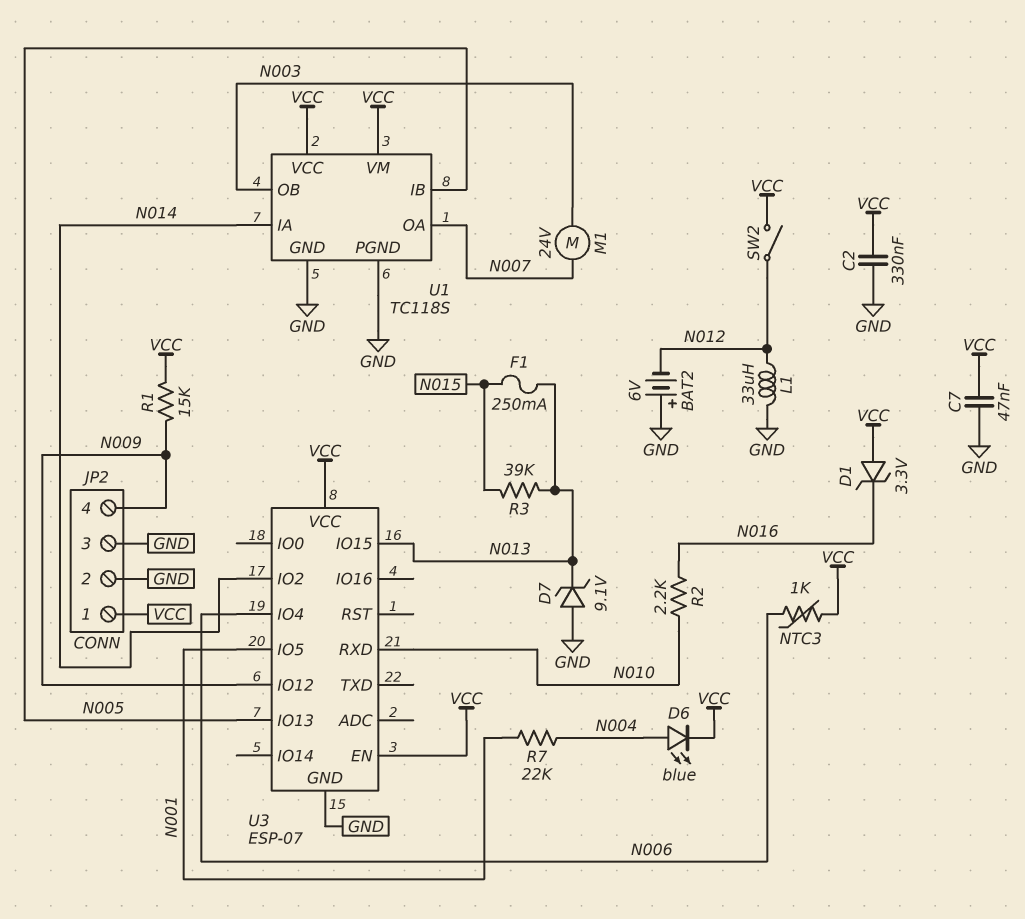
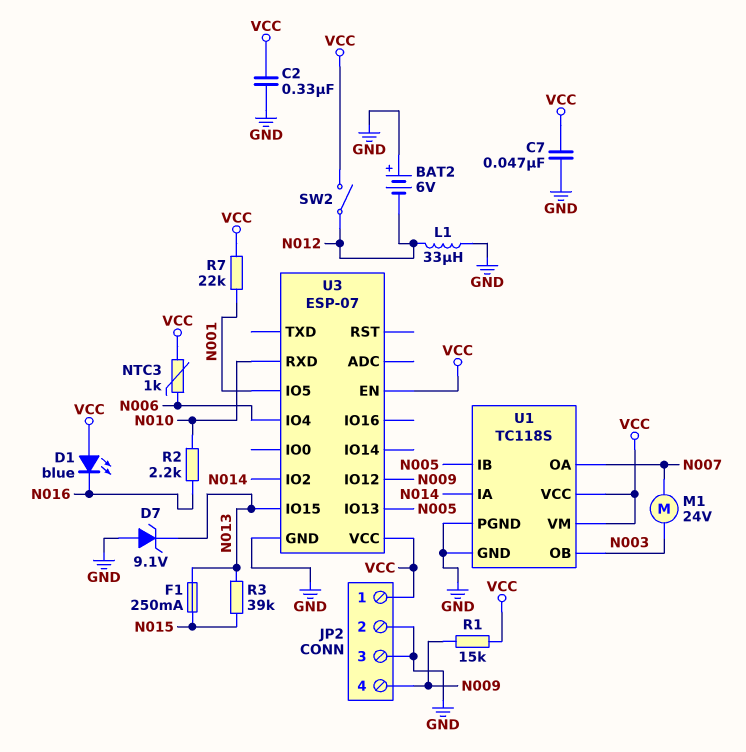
D1: zener 3.3V (A VCC, K N016) -> LED blue (A VCC, K N016)
D6: LED blue (A N004, K VCC) -> none
R7: 22k (N001, N004) -> 22k (N001, VCC)

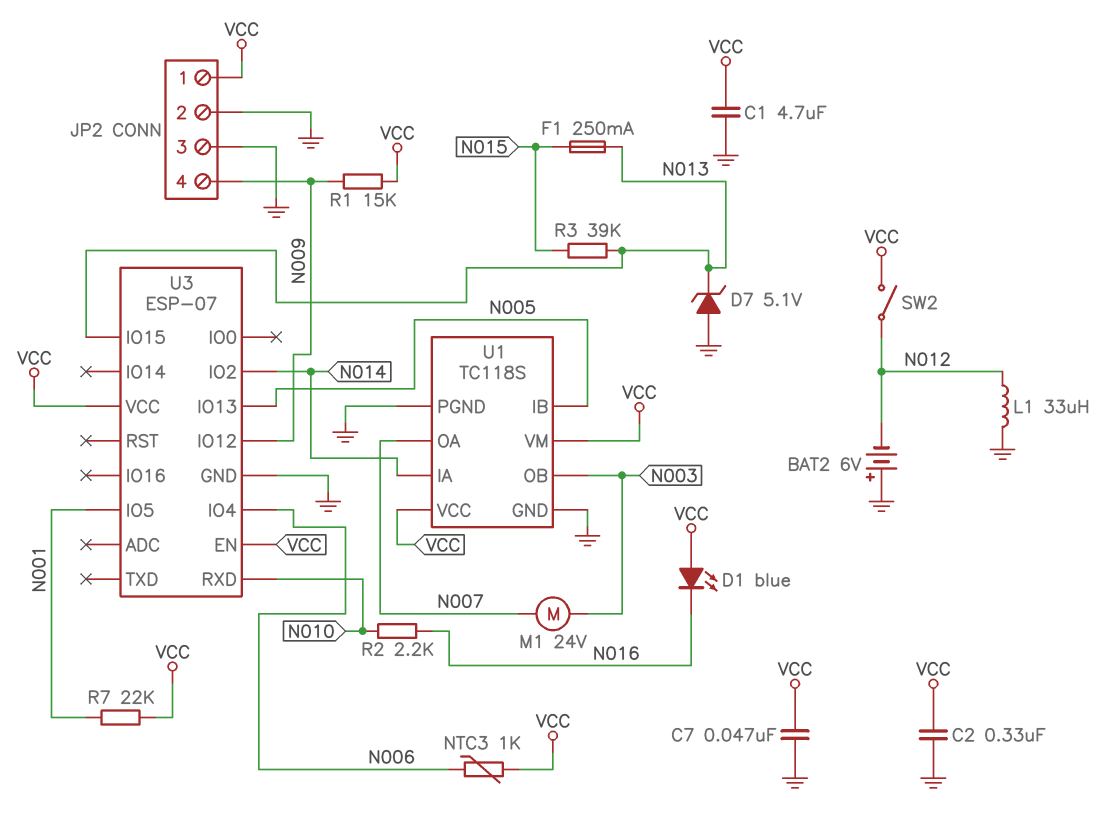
C1: none -> 4.7uF (GND, VCC)
D7: zener 9.1V (A GND, K N013) -> zener 5.1V (A GND, K N013)

